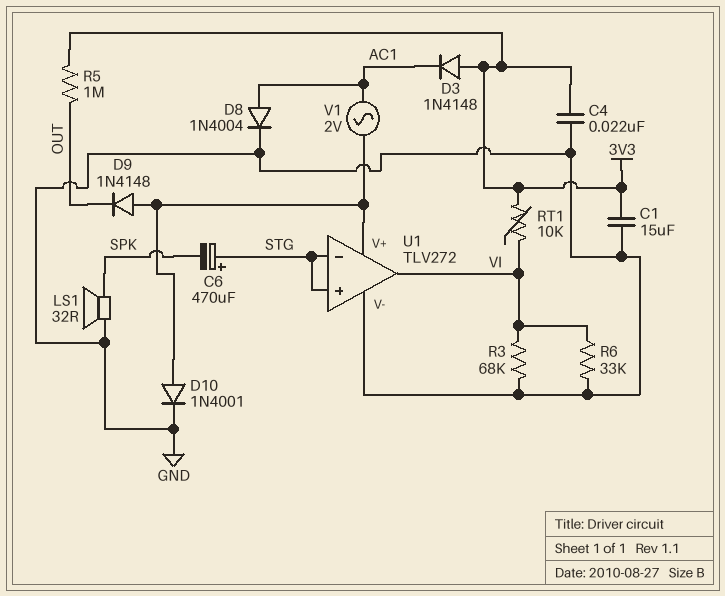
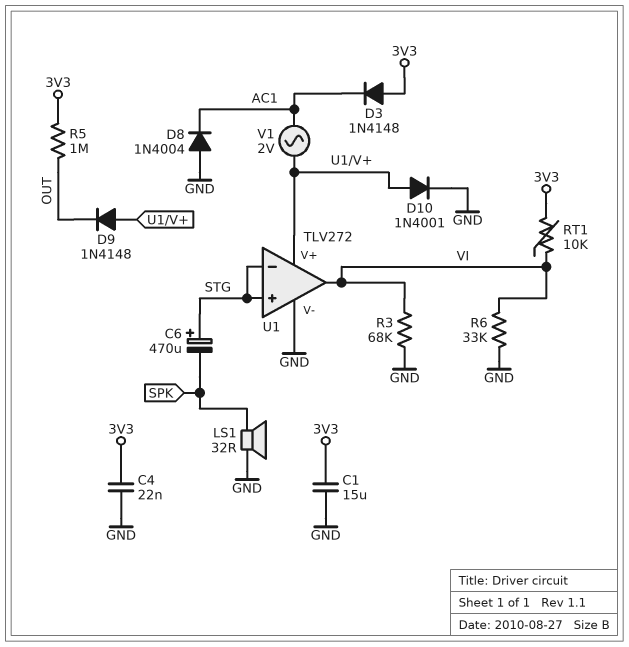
D8: diode 1N4004 (A AC1, K GND) -> diode 1N4004 (A GND, K AC1)

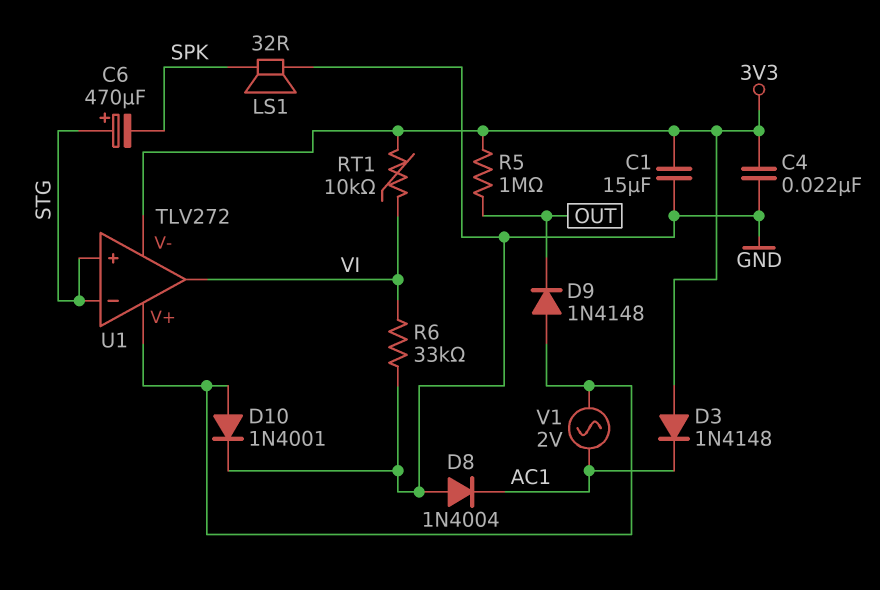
R3: 68k (GND, VI) -> none
U1 pin V-: GND -> 3V3

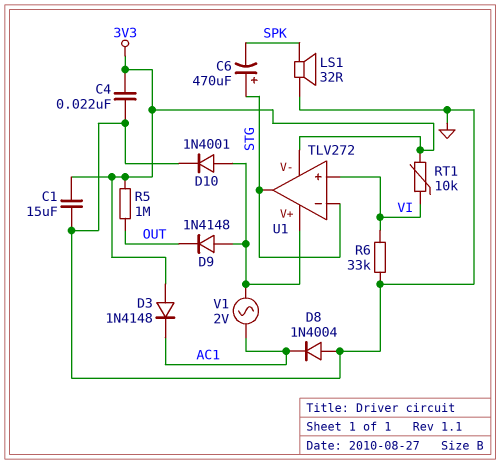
U1 pin in+: STG -> VI
U1 pin out: VI -> STG

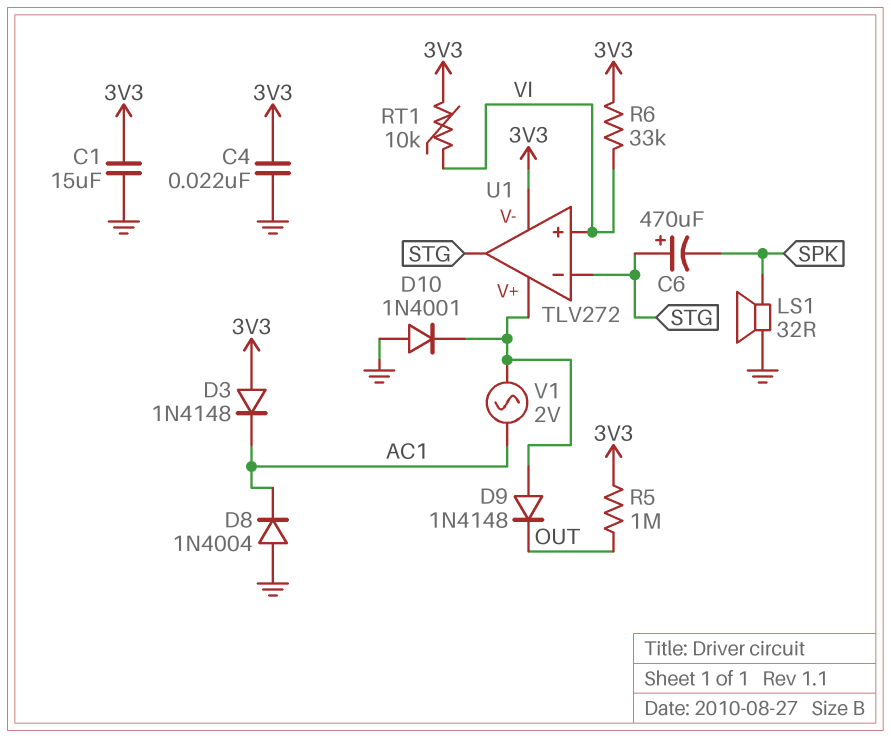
D10: diode 1N4001 (A U1/V+, K GND) -> diode 1N4001 (A GND, K U1/V+)
R6: 33k (GND, VI) -> 33k (3V3, VI)

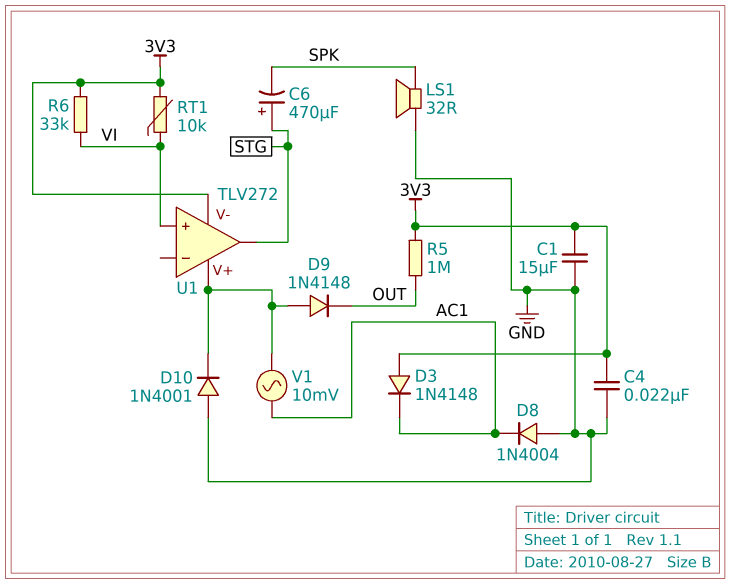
U1 pin in-: STG -> none
V1: AC 2V (AC1, U1/V+) -> AC 10mV (AC1, U1/V+)

